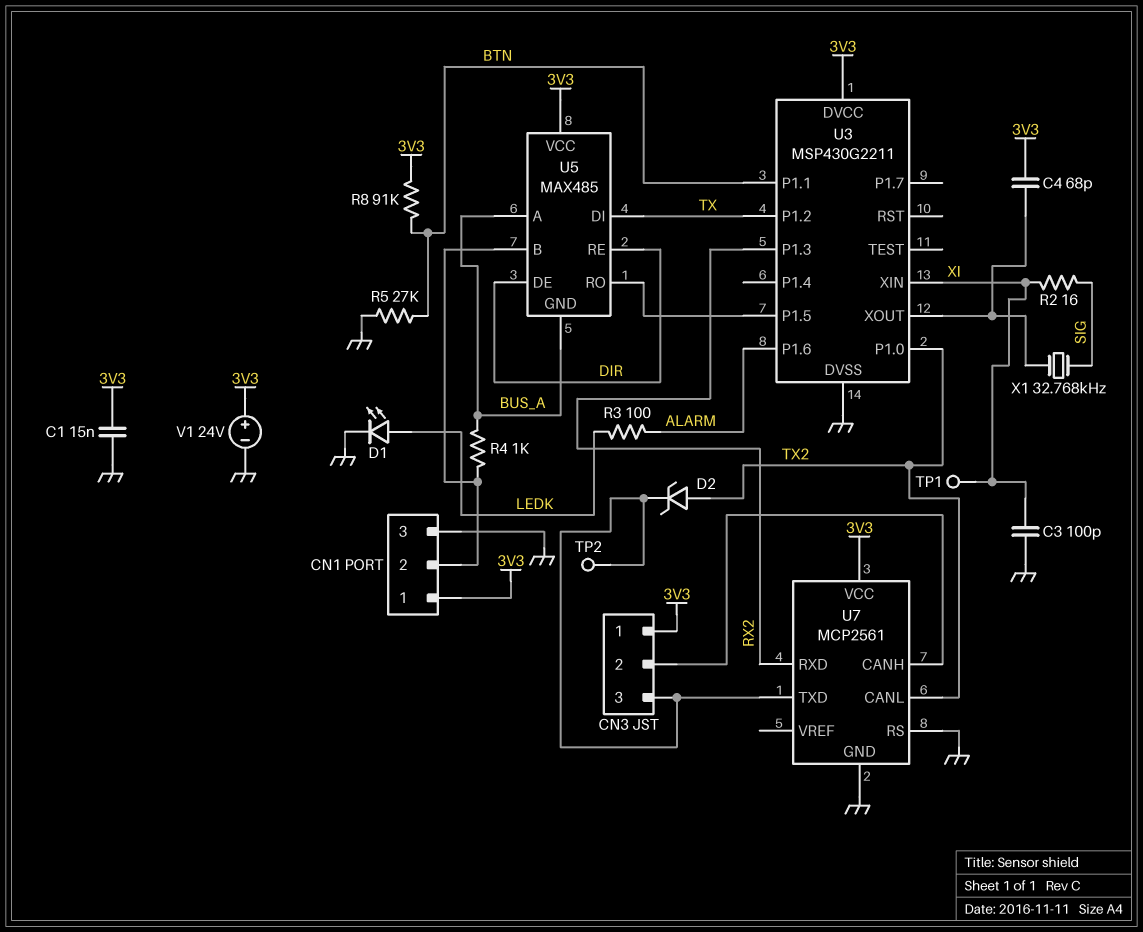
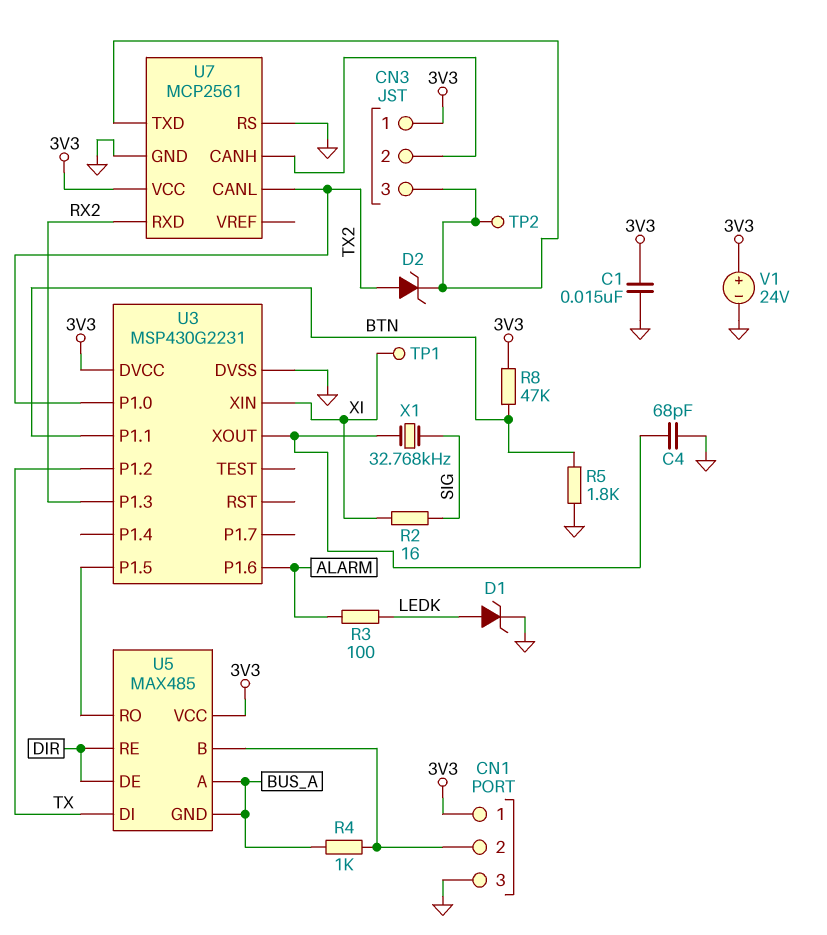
C3: 100pF (GND, XI) -> none
C4: 68pF (3V3, U3/XOUT) -> 68pF (GND, U3/XOUT)
D1: LED (A LEDK, K GND) -> zener (A LEDK, K GND)
R5: 27k (BTN, GND) -> 1.8k (BTN, GND)
R8: 91k (3V3, BTN) -> 47k (3V3, BTN)
U3: MSP430G2211 -> MSP430G2231

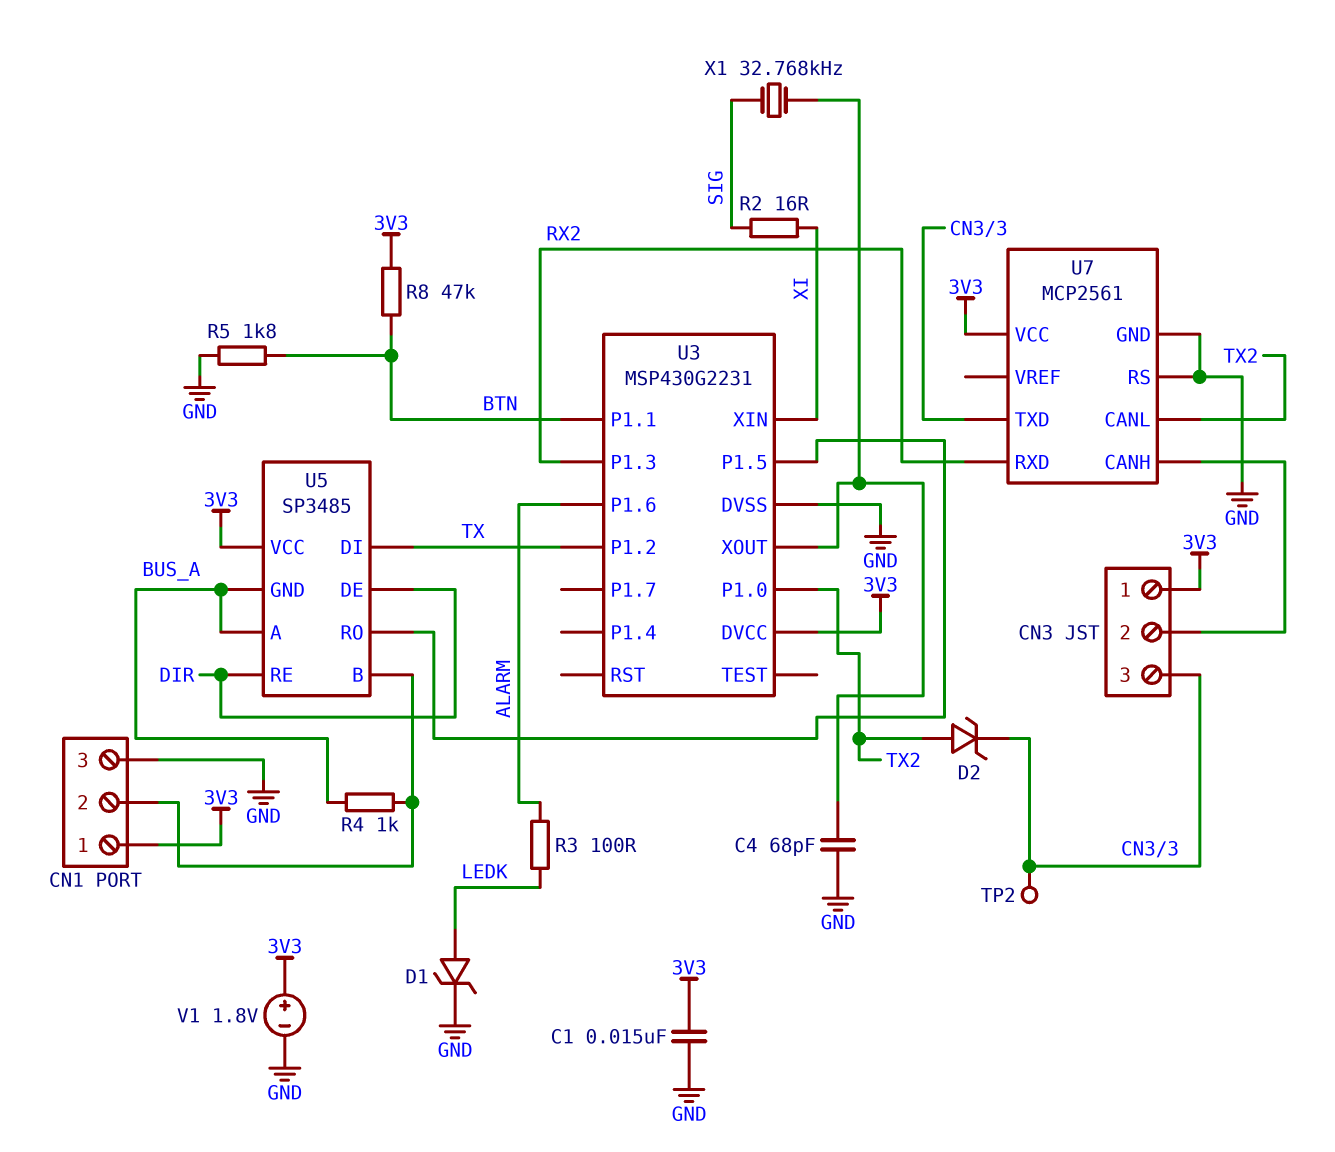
TP1: test point (XI) -> none
U5: MAX485 -> SP3485
V1: 24V (plus 3V3, minus GND) -> 1.8V (plus 3V3, minus GND)

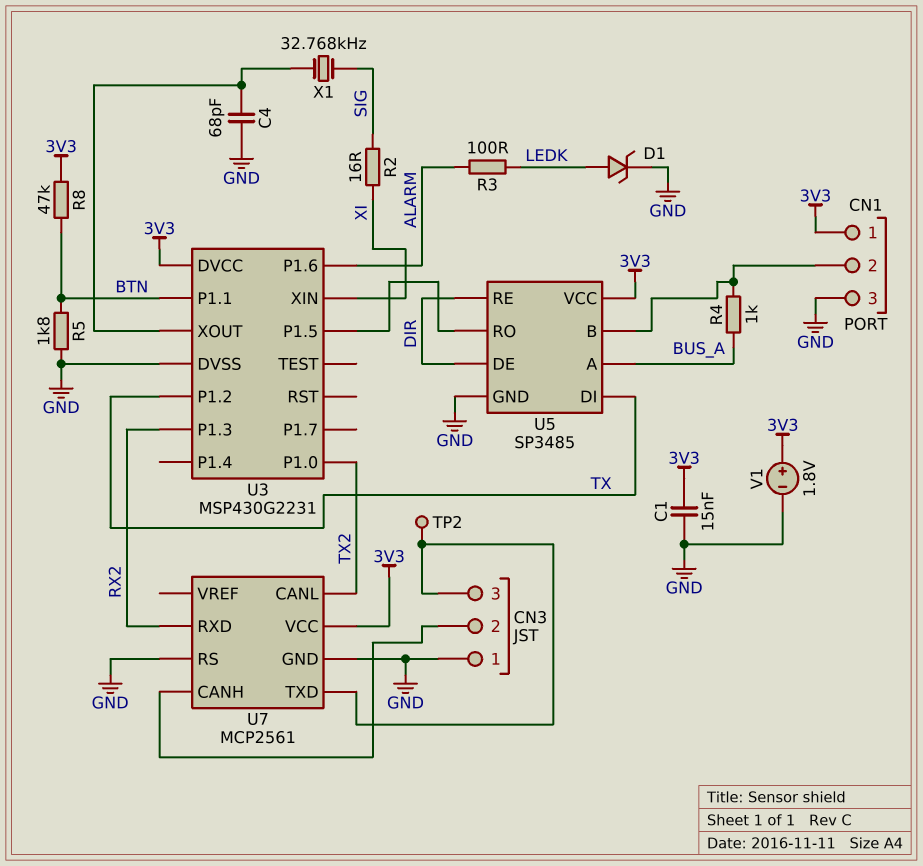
CN3 pin 1: 3V3 -> GND
D2: zener (A TX2, K CN3/3) -> none
U5 pin GND: BUS_A -> GND

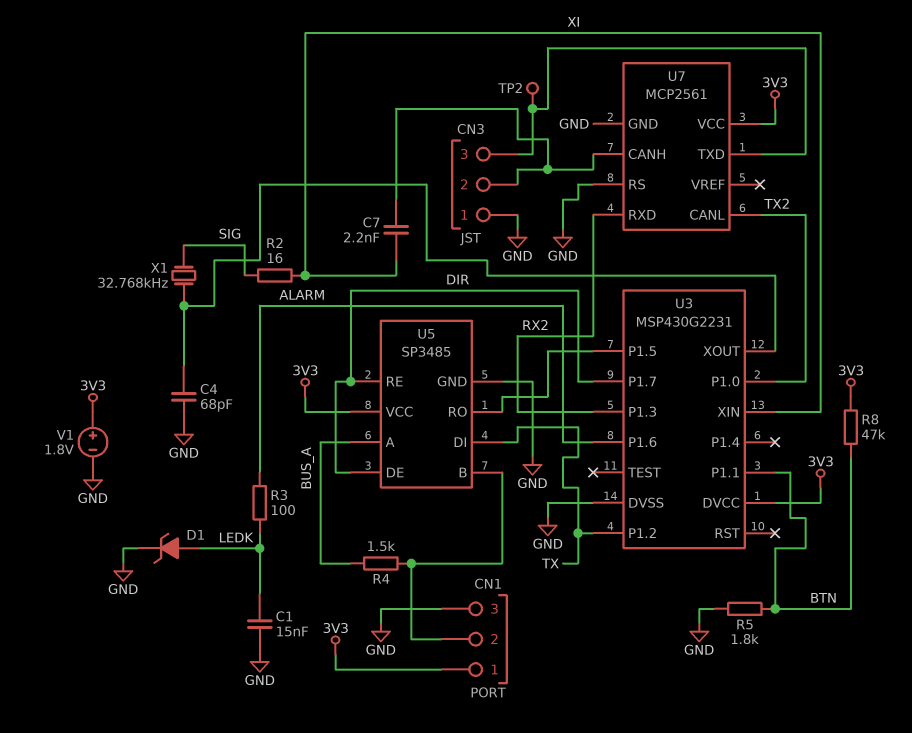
C1: 15nF (3V3, GND) -> 15nF (GND, LEDK)
C7: none -> 2.2nF (CN3/2, XI)
R4: 1k (BUS_A, CN1/2) -> 1.5k (BUS_A, CN1/2)
U3 pin P1.7: none -> DIR

